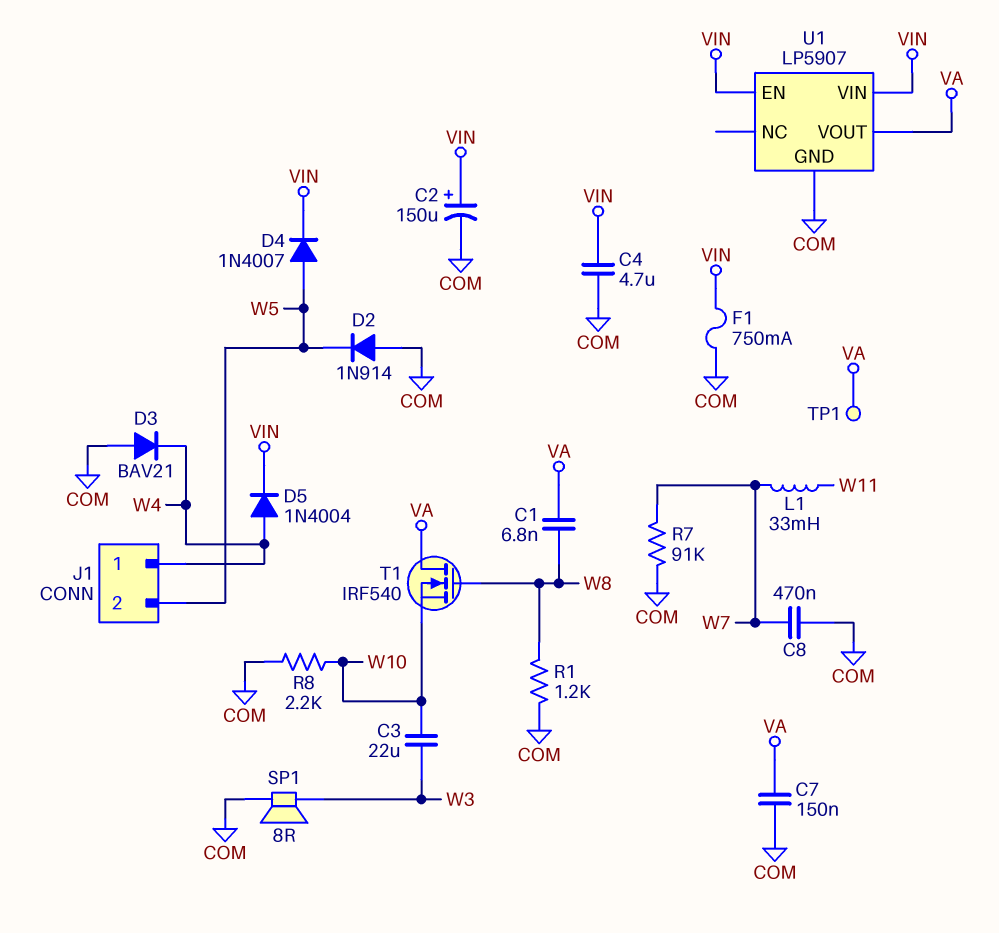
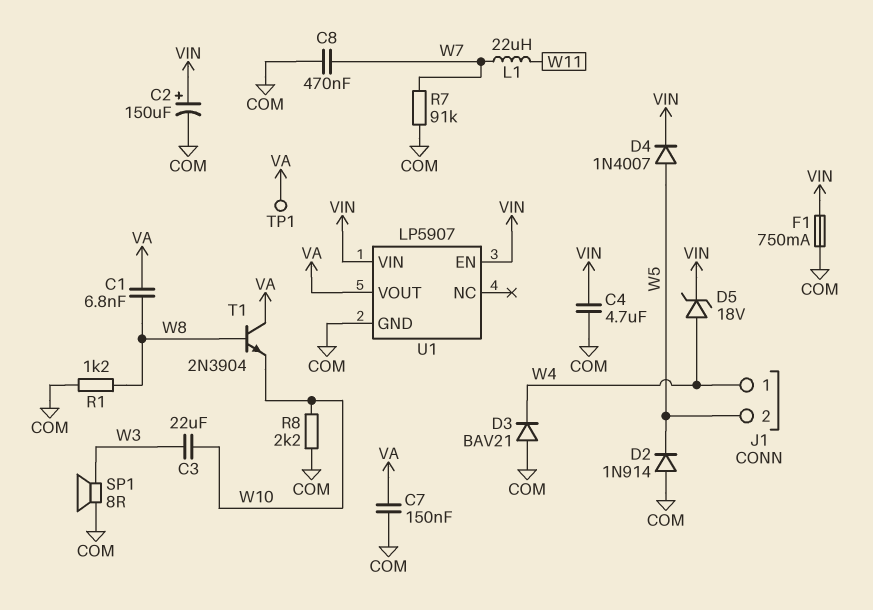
D5: diode 1N4004 (A W4, K VIN) -> zener 18V (A W4, K VIN)
L1: 33mH (W7, W11) -> 22uH (W7, W11)
T1: NMOS IRF540 (G W8, D VA, S W10) -> NPN 2N3904 (B W8, C VA, E W10)

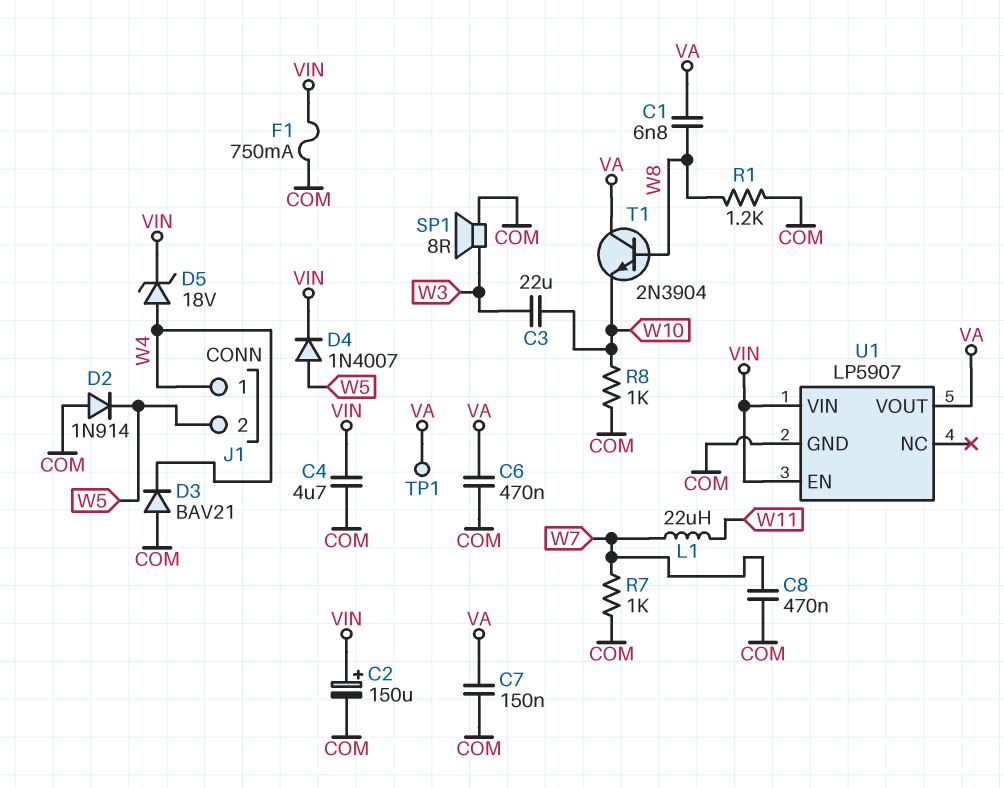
C6: none -> 470nF (COM, VA)
R7: 91k (COM, W7) -> 1k (COM, W7)
R8: 2.2k (COM, W10) -> 1k (COM, W10)

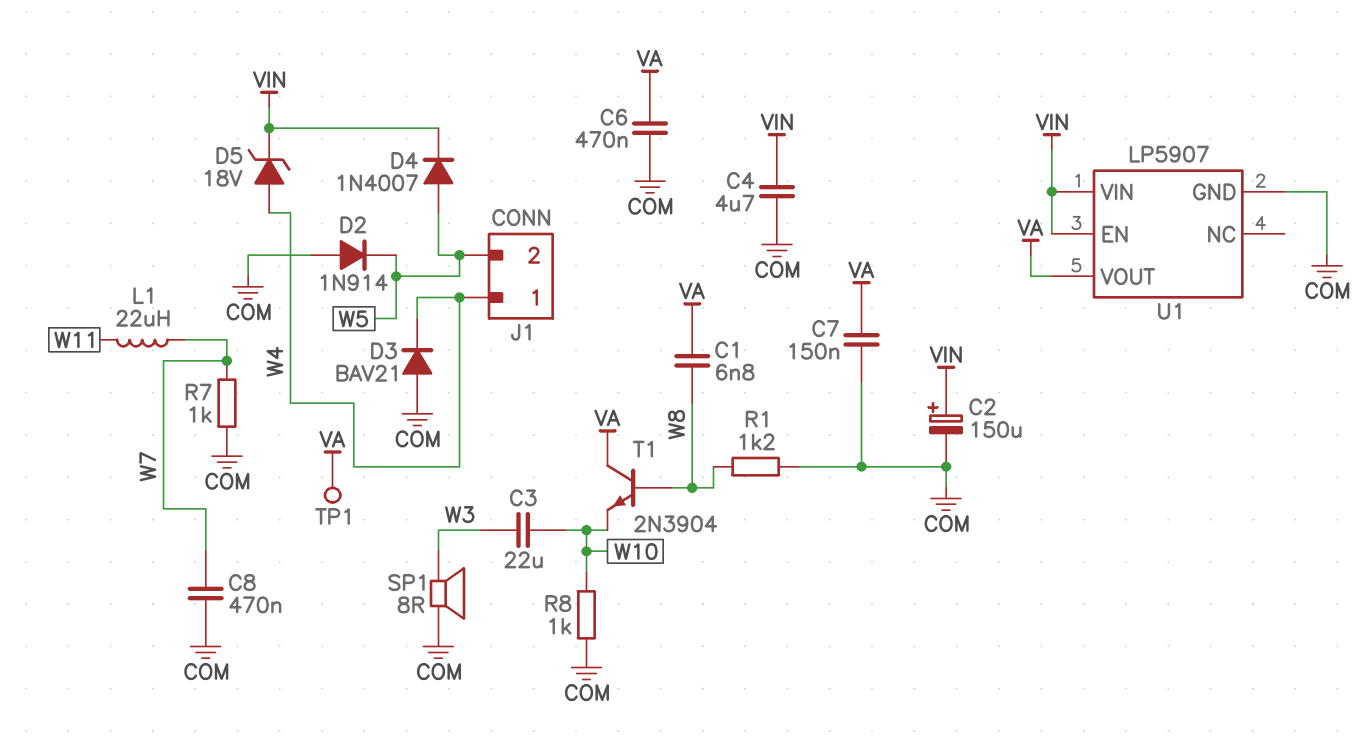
F1: 750mA (COM, VIN) -> none

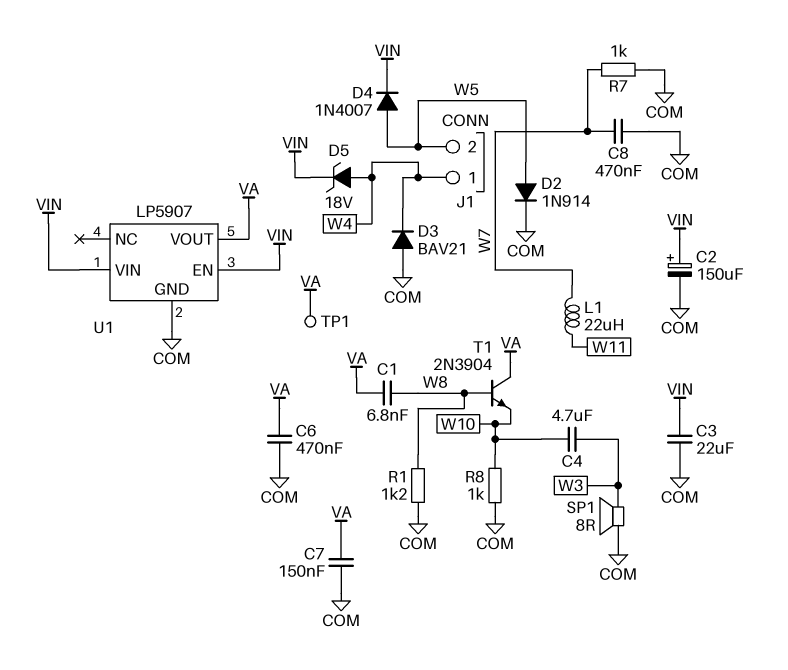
C3: 22uF (W3, W10) -> 22uF (COM, VIN)
C4: 4.7uF (COM, VIN) -> 4.7uF (W3, W10)
D2: diode 1N914 (A COM, K W5) -> diode 1N914 (A W5, K COM)

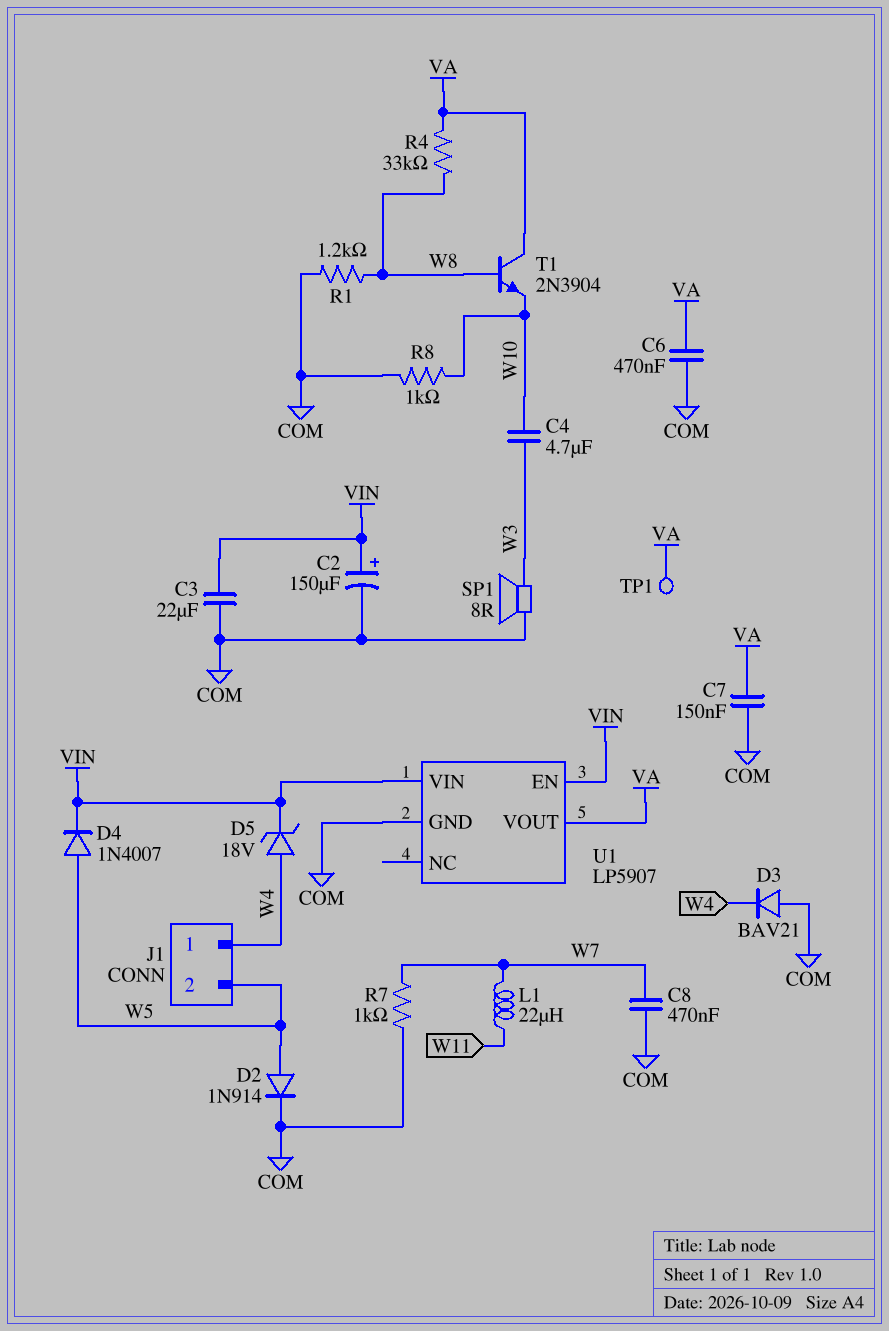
C1: 6.8nF (VA, W8) -> none
R4: none -> 33k (VA, W8)

